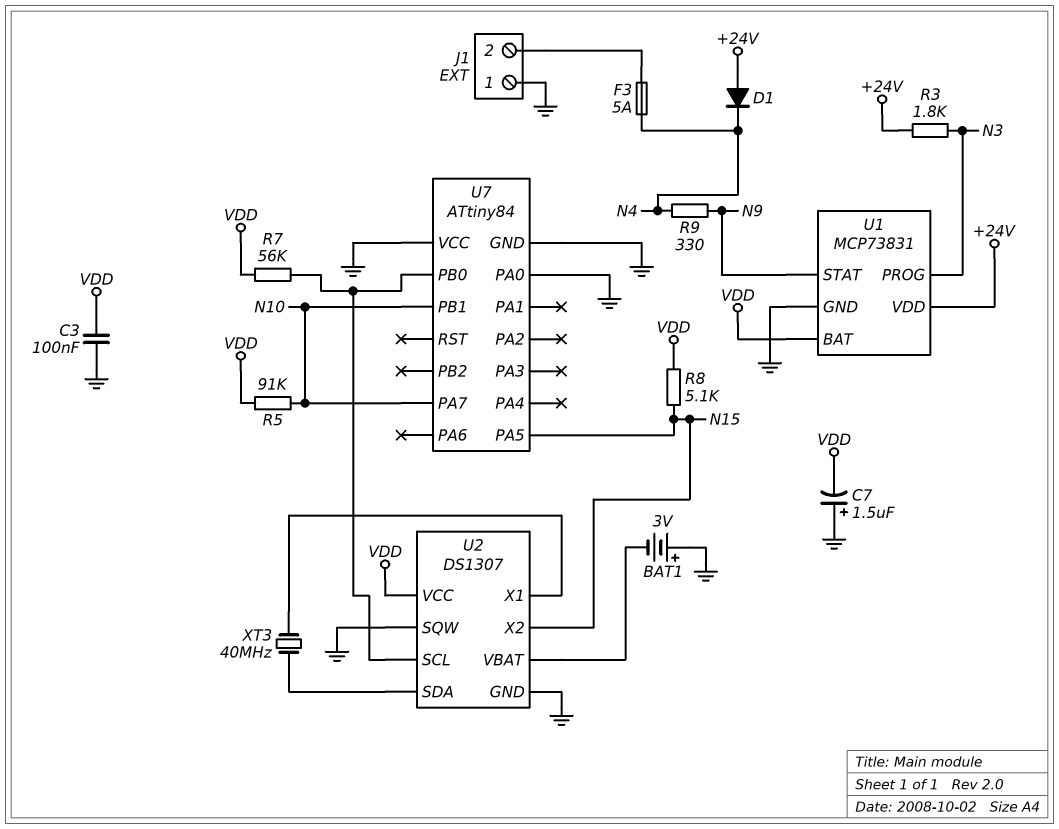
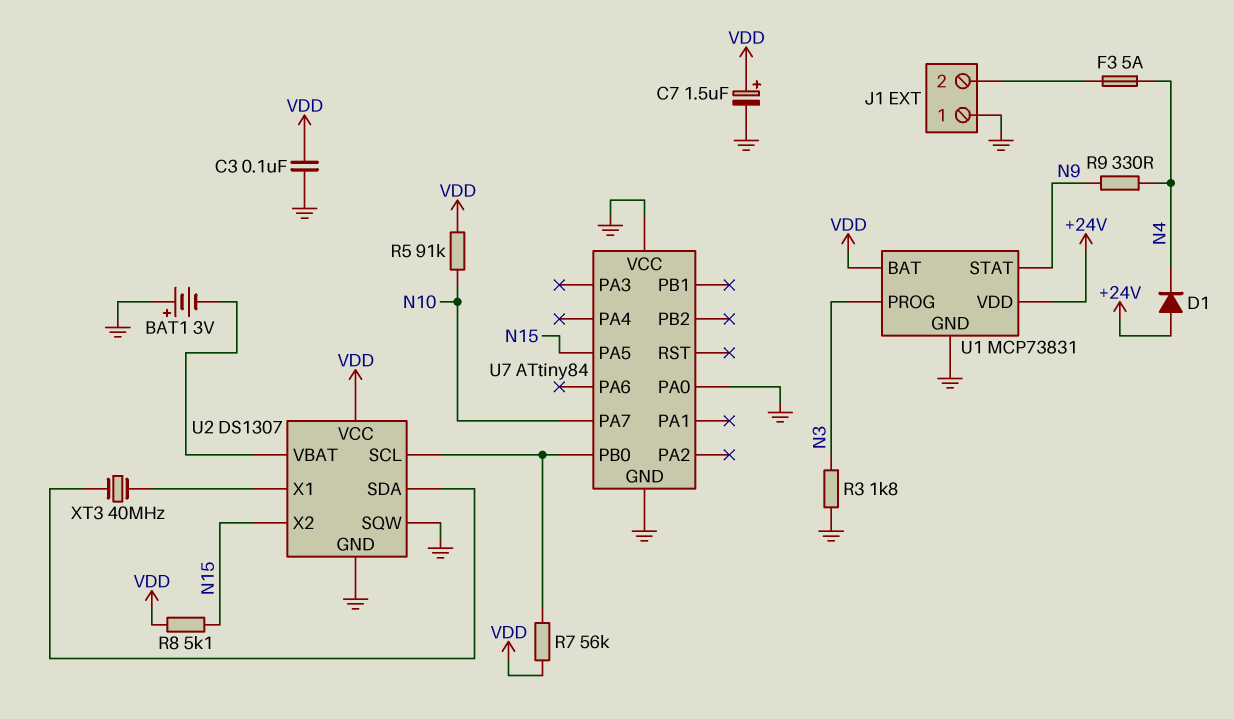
C7: 1.5uF (plus GND, minus VDD) -> 1.5uF (plus VDD, minus GND)
R3: 1.8k (+24V, N3) -> 1.8k (GND, N3)
U7 pin PB1: N10 -> none

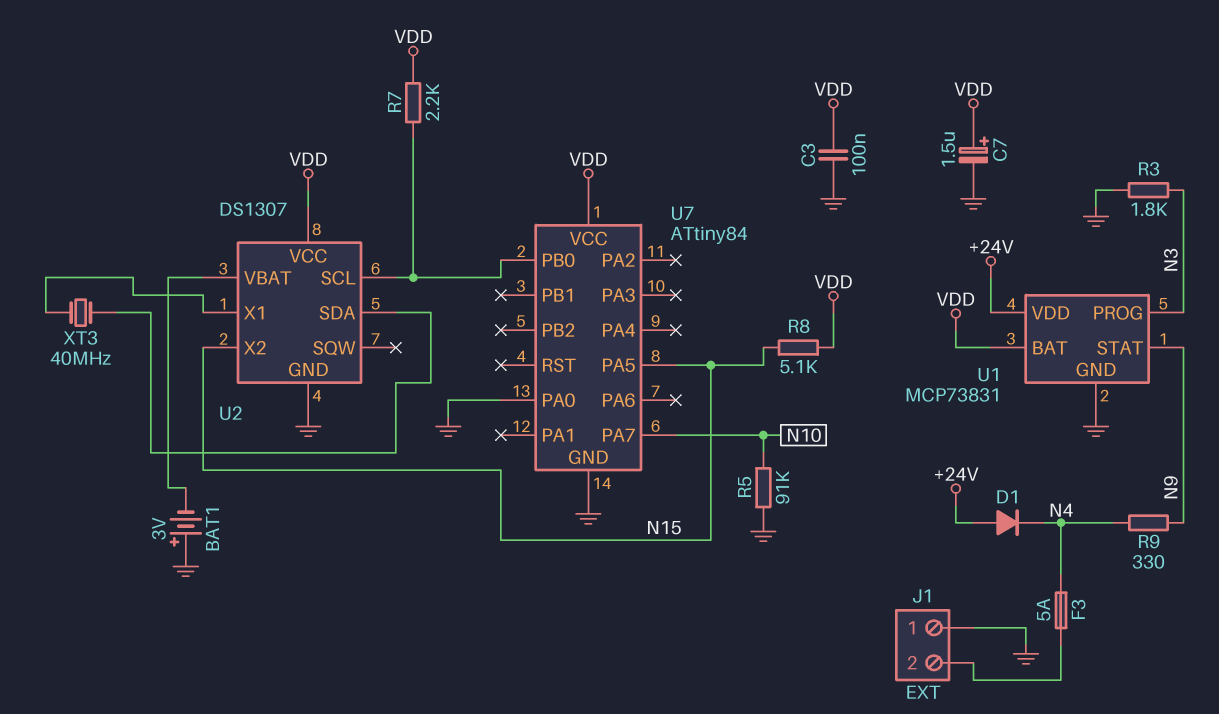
R5: 91k (N10, VDD) -> 91k (GND, N10)
R7: 56k (U2/SCL, VDD) -> 2.2k (U2/SCL, VDD)
U2 pin SQW: GND -> none
U7 pin VCC: GND -> VDD

